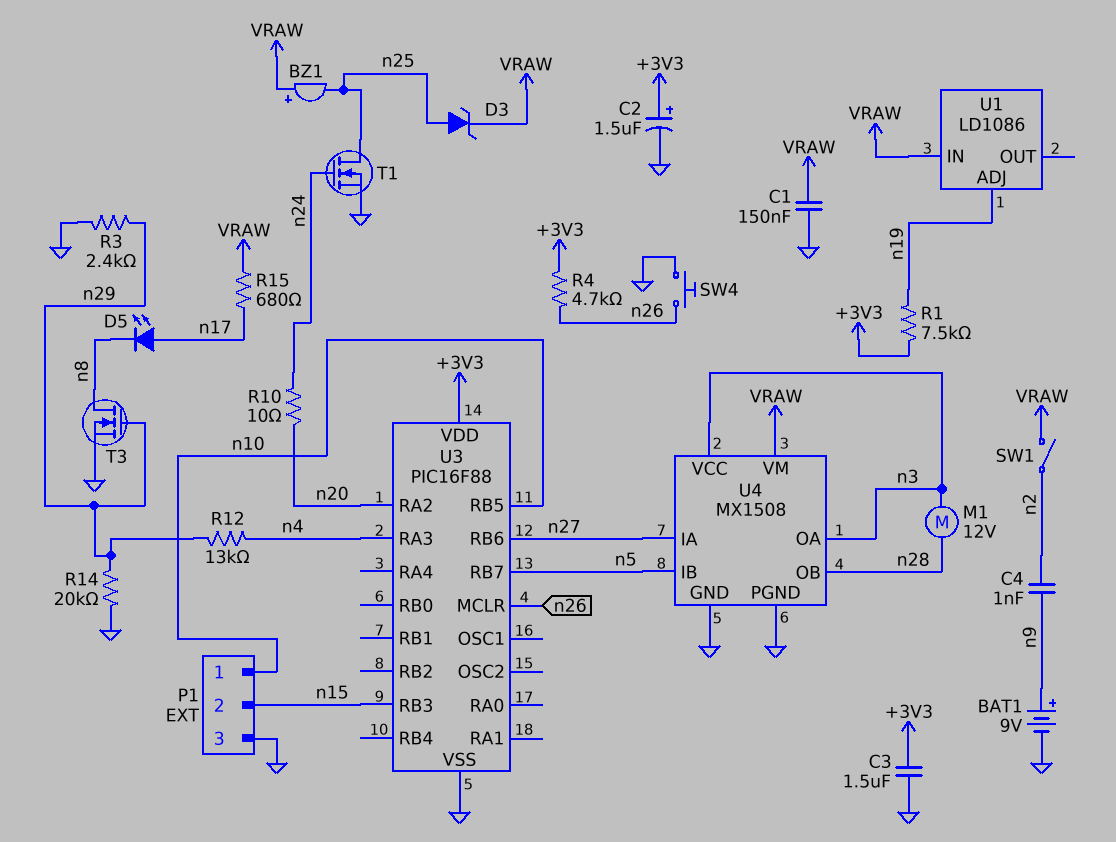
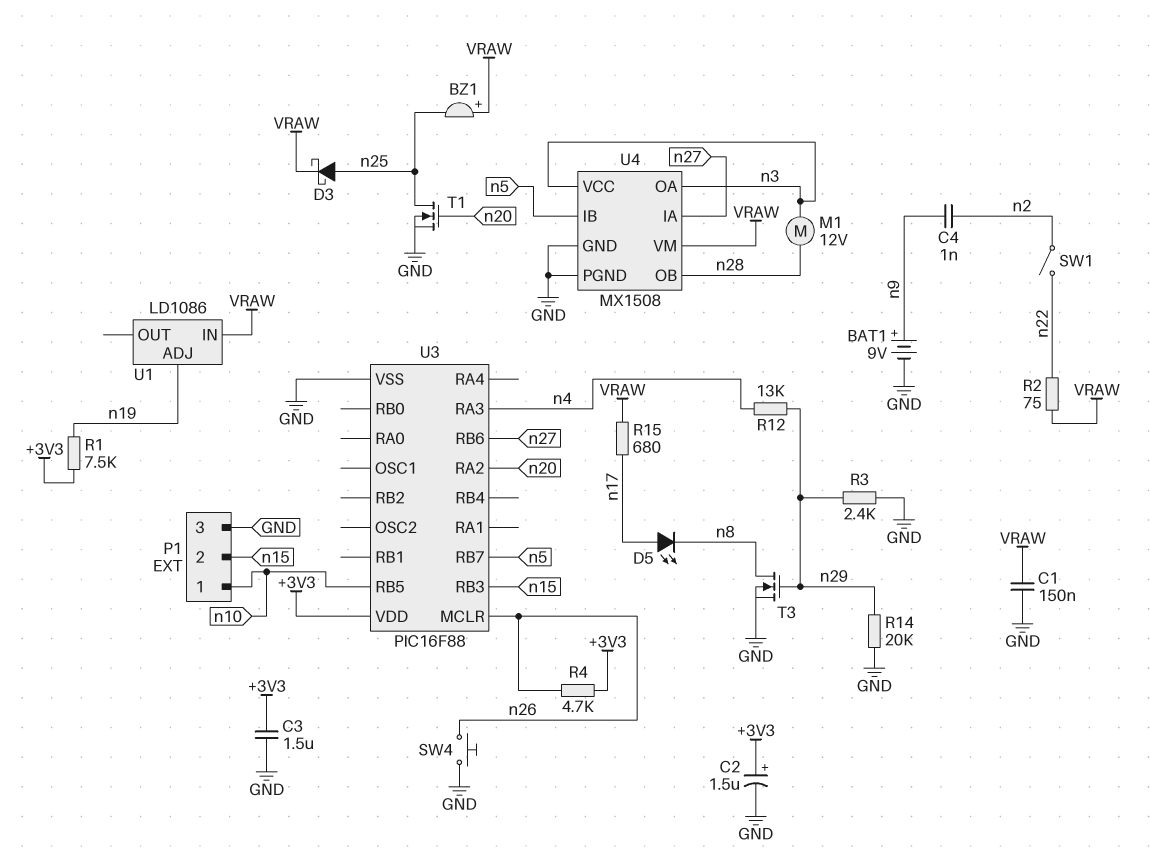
D3: zener (A n25, K VRAW) -> schottky (A n25, K VRAW)
R2: none -> 75 (VRAW, n22)
R10: 10 (n20, n24) -> none
SW1: switch (VRAW, n2) -> switch (n2, n22)
T1: NMOS (G n24, D n25, S GND) -> NMOS (G n20, D n25, S GND)

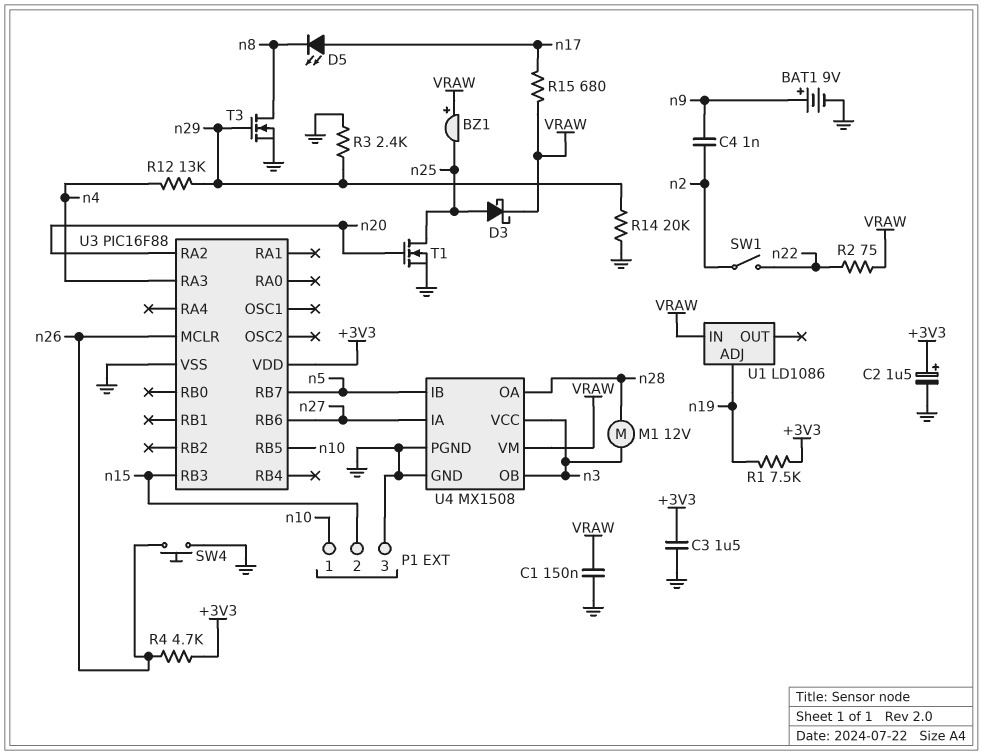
U4 pin OA: n3 -> n28
U4 pin OB: n28 -> n3

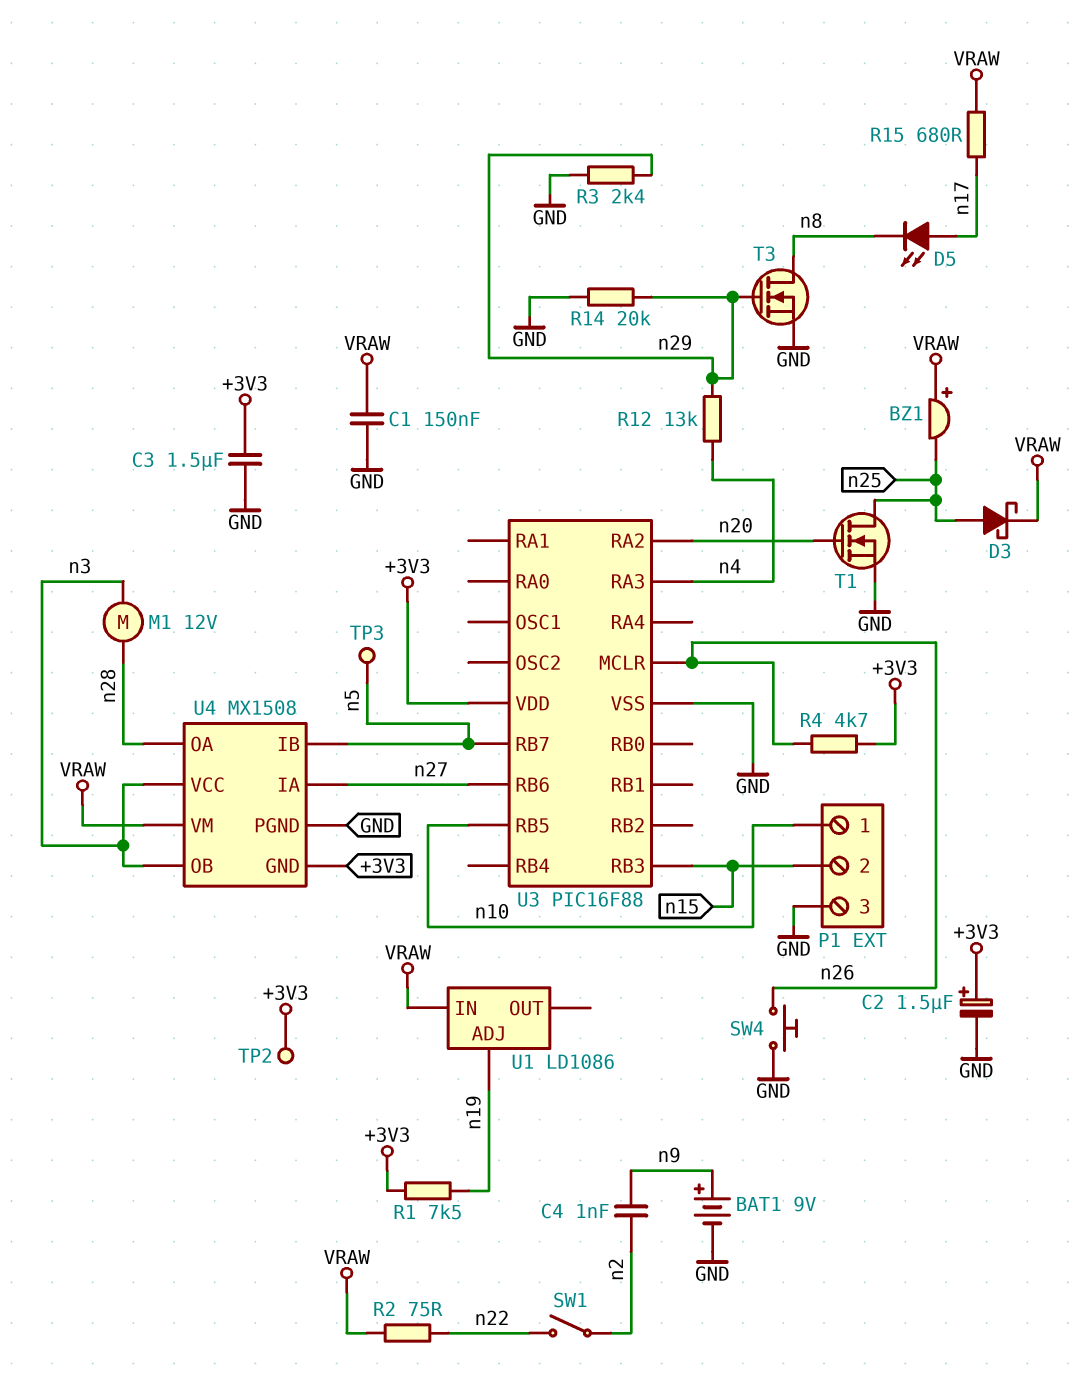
TP2: none -> test point (+3V3)
TP3: none -> test point (n5)
U4 pin GND: GND -> +3V3

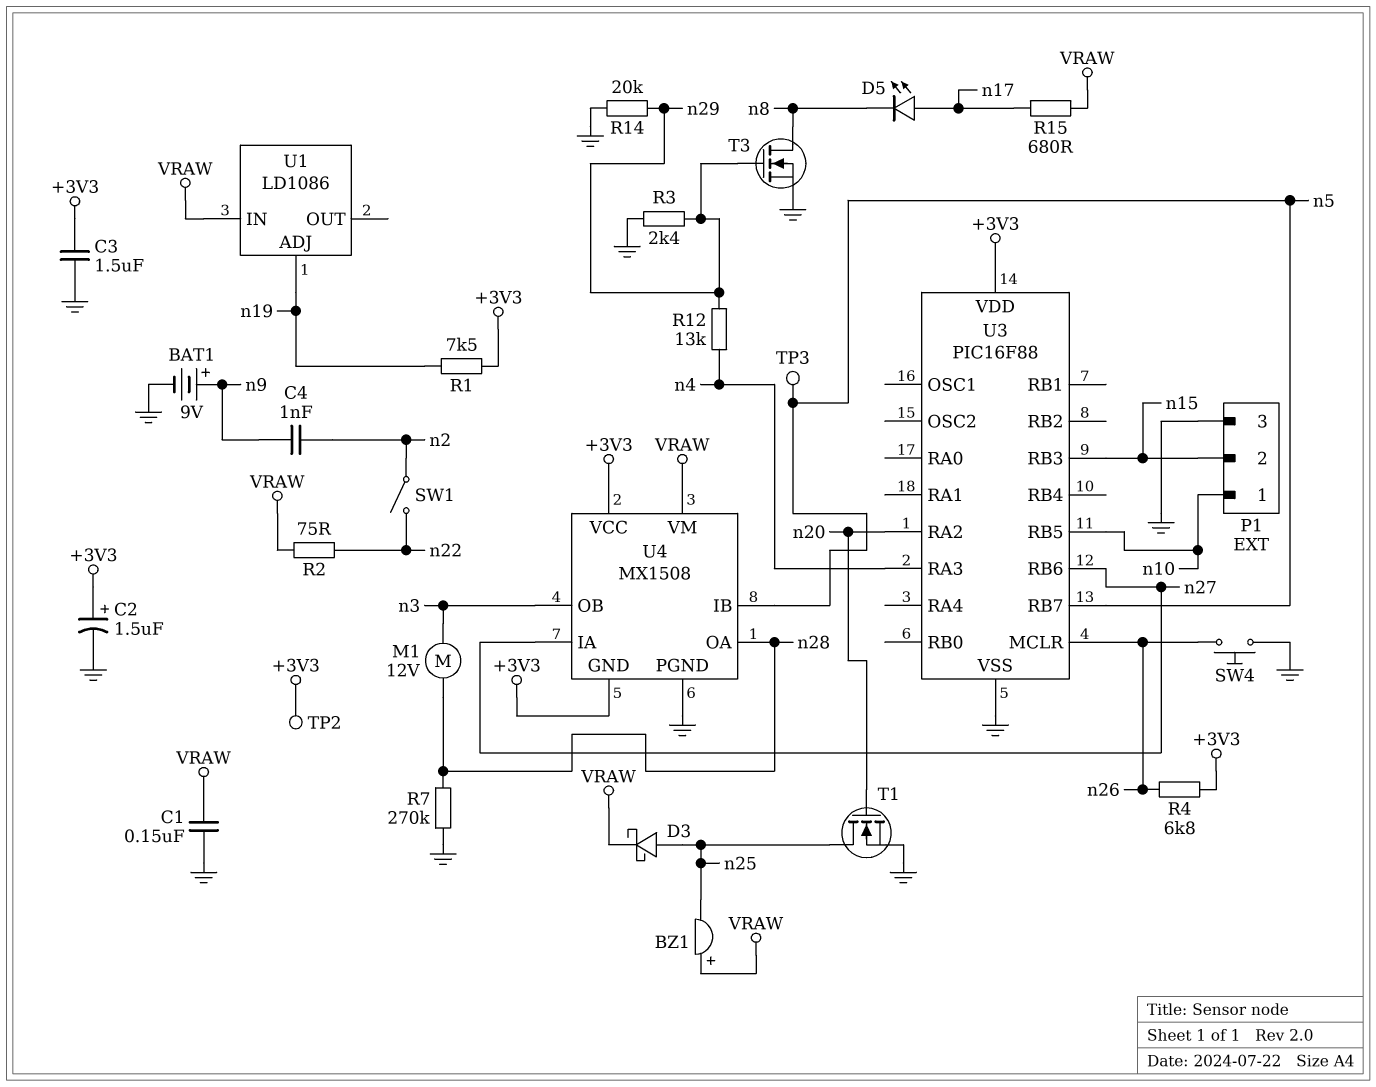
R4: 4.7k (+3V3, n26) -> 6.8k (+3V3, n26)
R7: none -> 270k (GND, n28)
U4 pin VCC: n3 -> +3V3

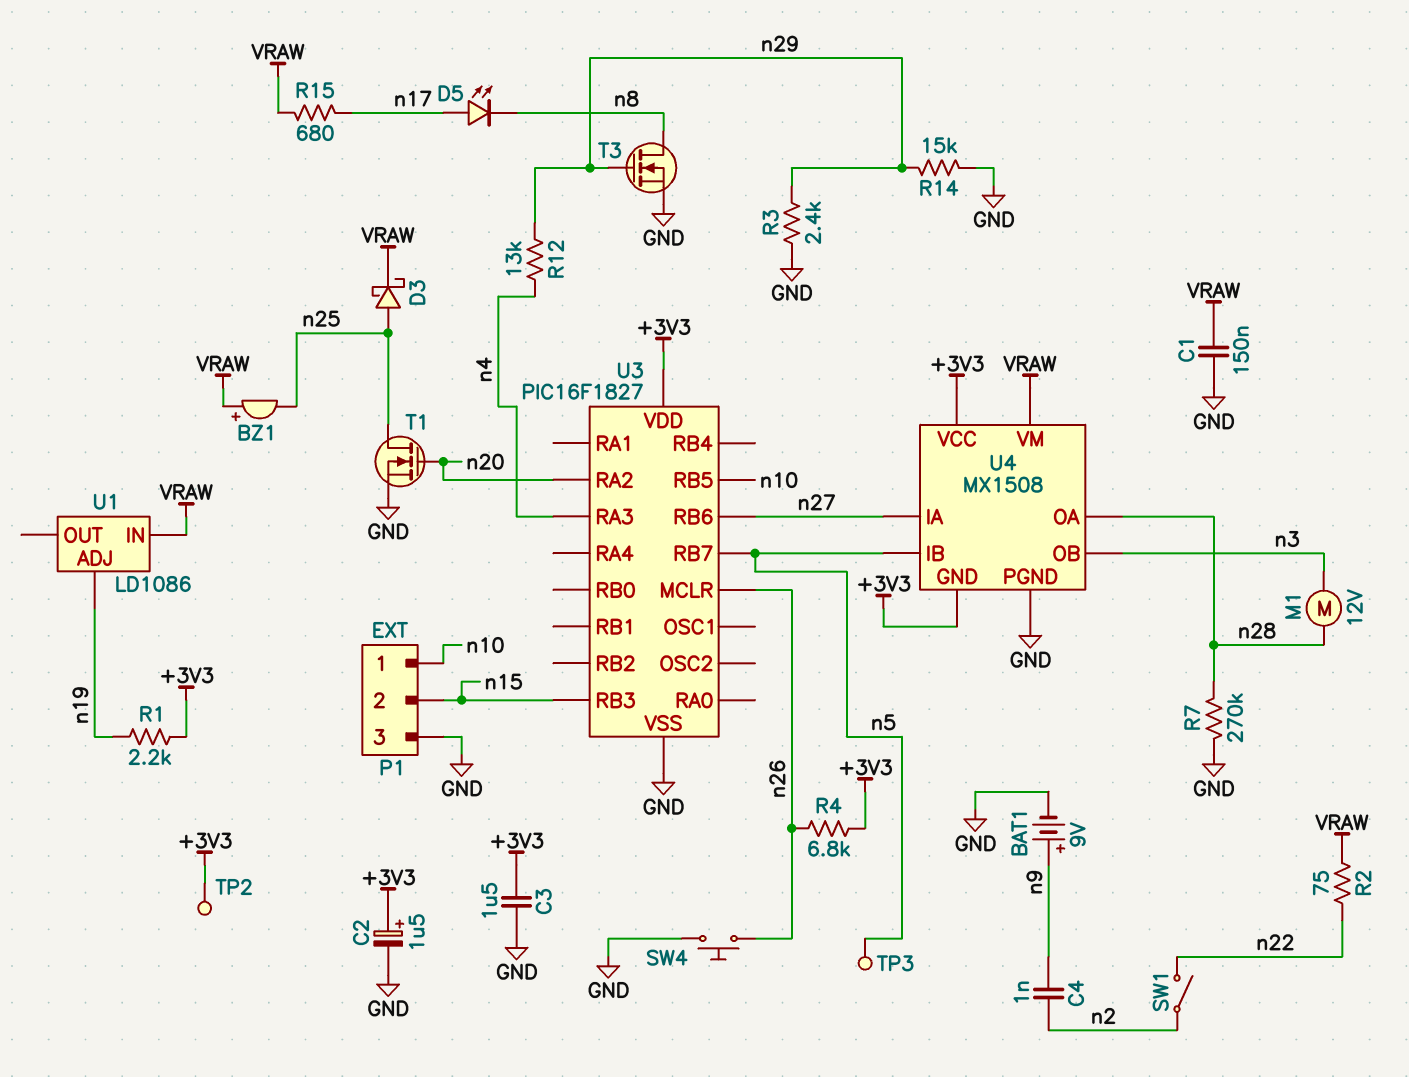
R1: 7.5k (+3V3, n19) -> 2.2k (+3V3, n19)
R14: 20k (GND, n29) -> 15k (GND, n29)
U3: PIC16F88 -> PIC16F1827

